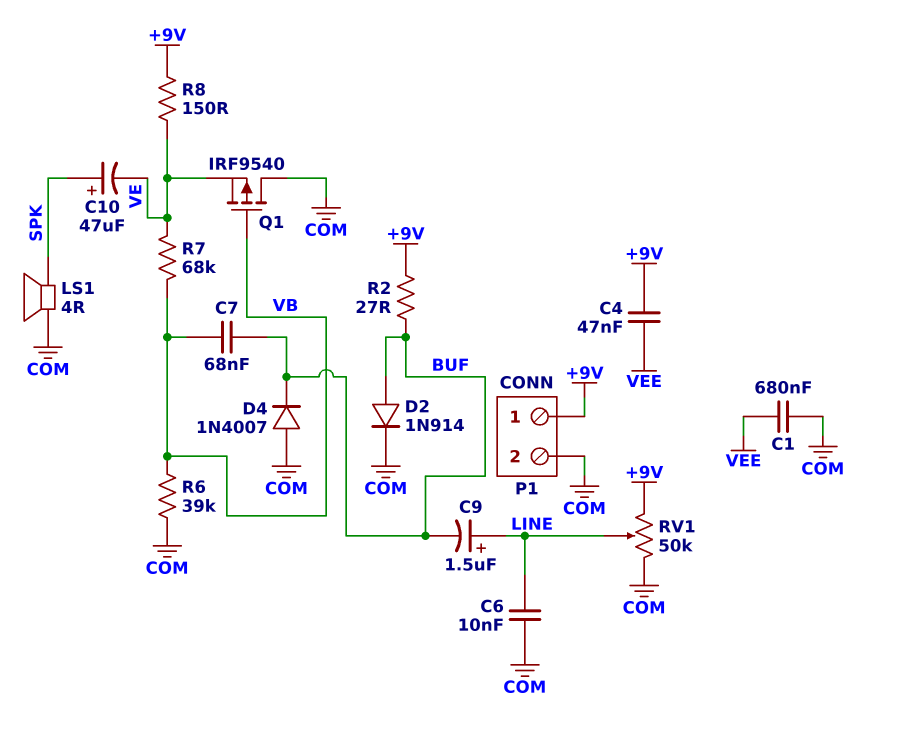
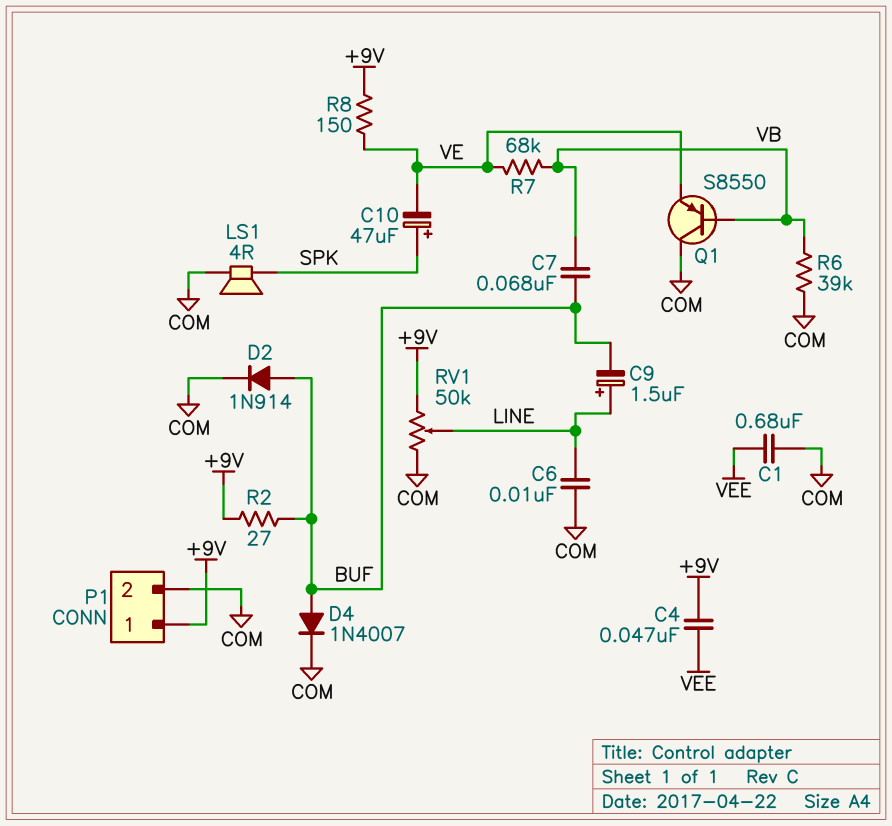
D4: diode 1N4007 (A COM, K BUF) -> diode 1N4007 (A BUF, K COM)
Q1: PMOS IRF9540 (G VB, D COM, S VE) -> PNP S8550 (B VB, C COM, E VE)

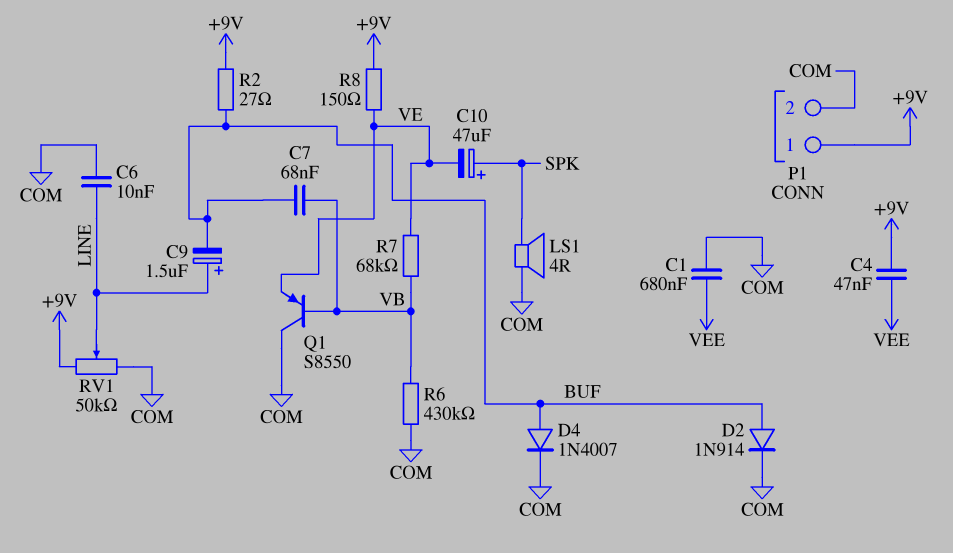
R6: 39k (COM, VB) -> 430k (COM, VB)

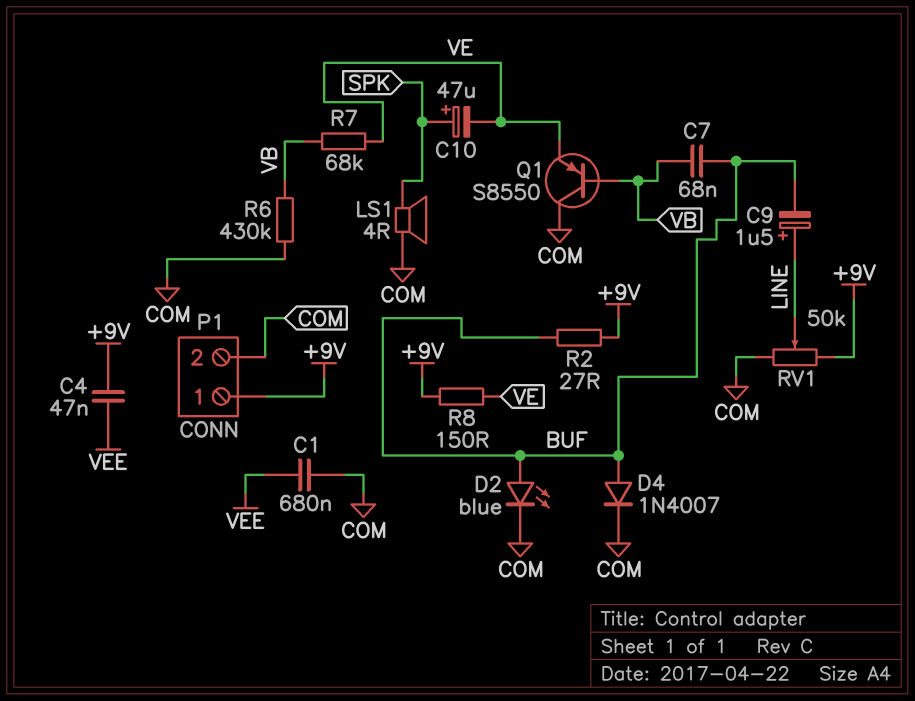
C6: 10nF (COM, LINE) -> none
D2: diode 1N914 (A BUF, K COM) -> LED blue (A BUF, K COM)

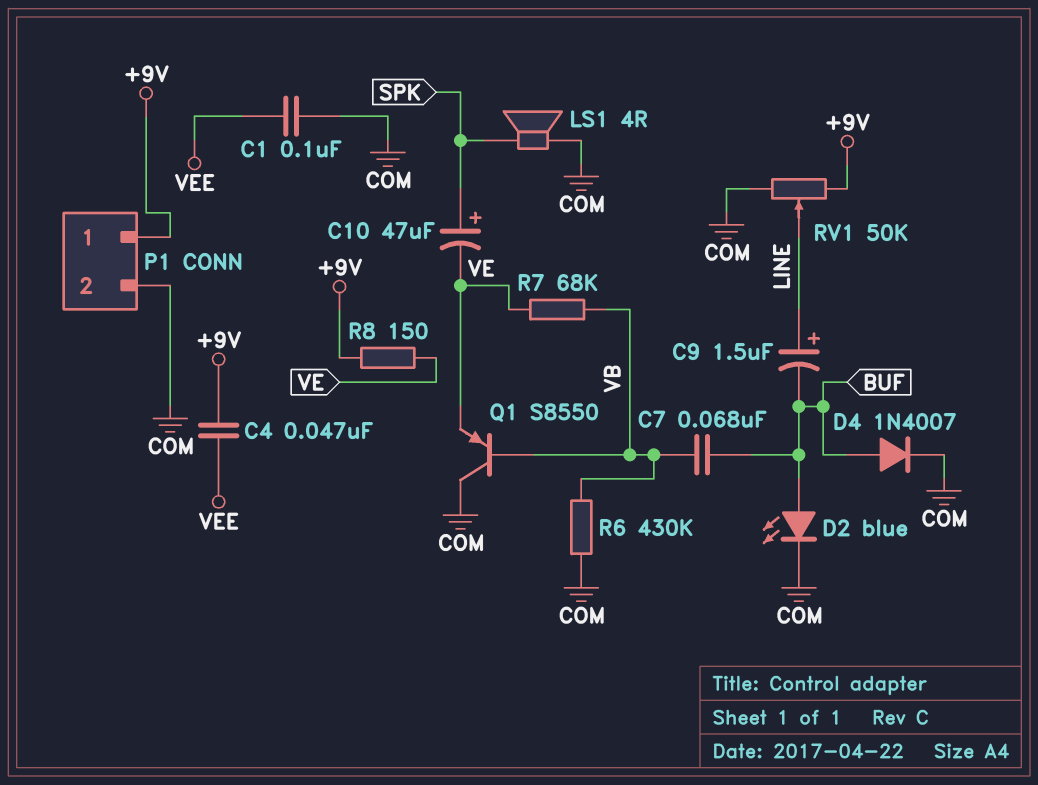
C1: 680nF (COM, VEE) -> 100nF (COM, VEE)
R2: 27 (+9V, BUF) -> none

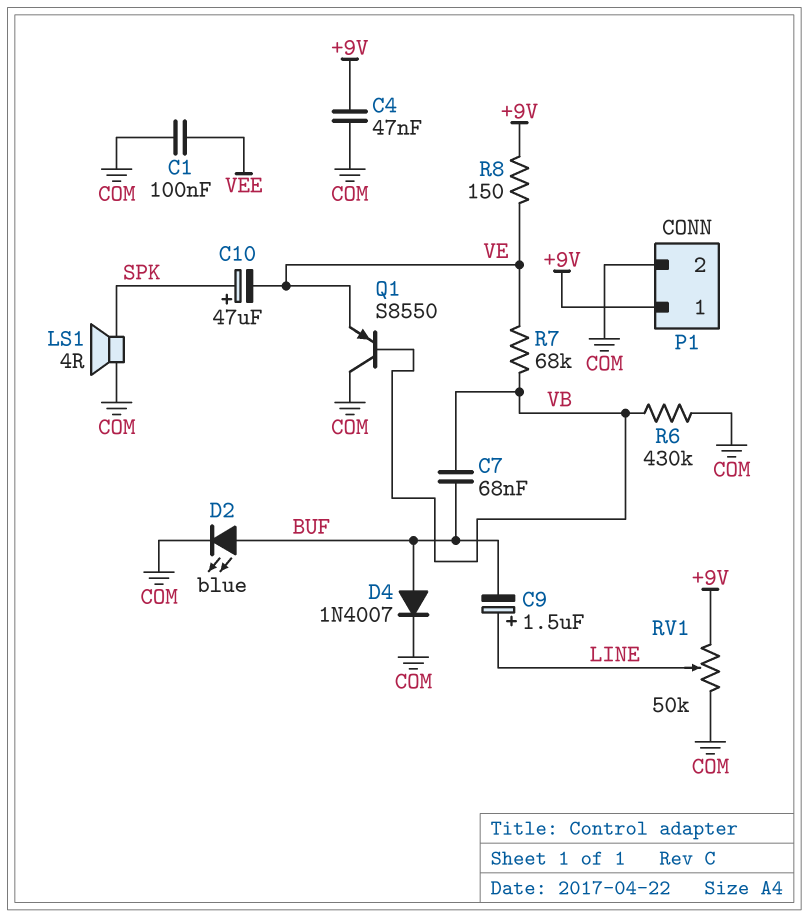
C4: 47nF (+9V, VEE) -> 47nF (+9V, COM)

